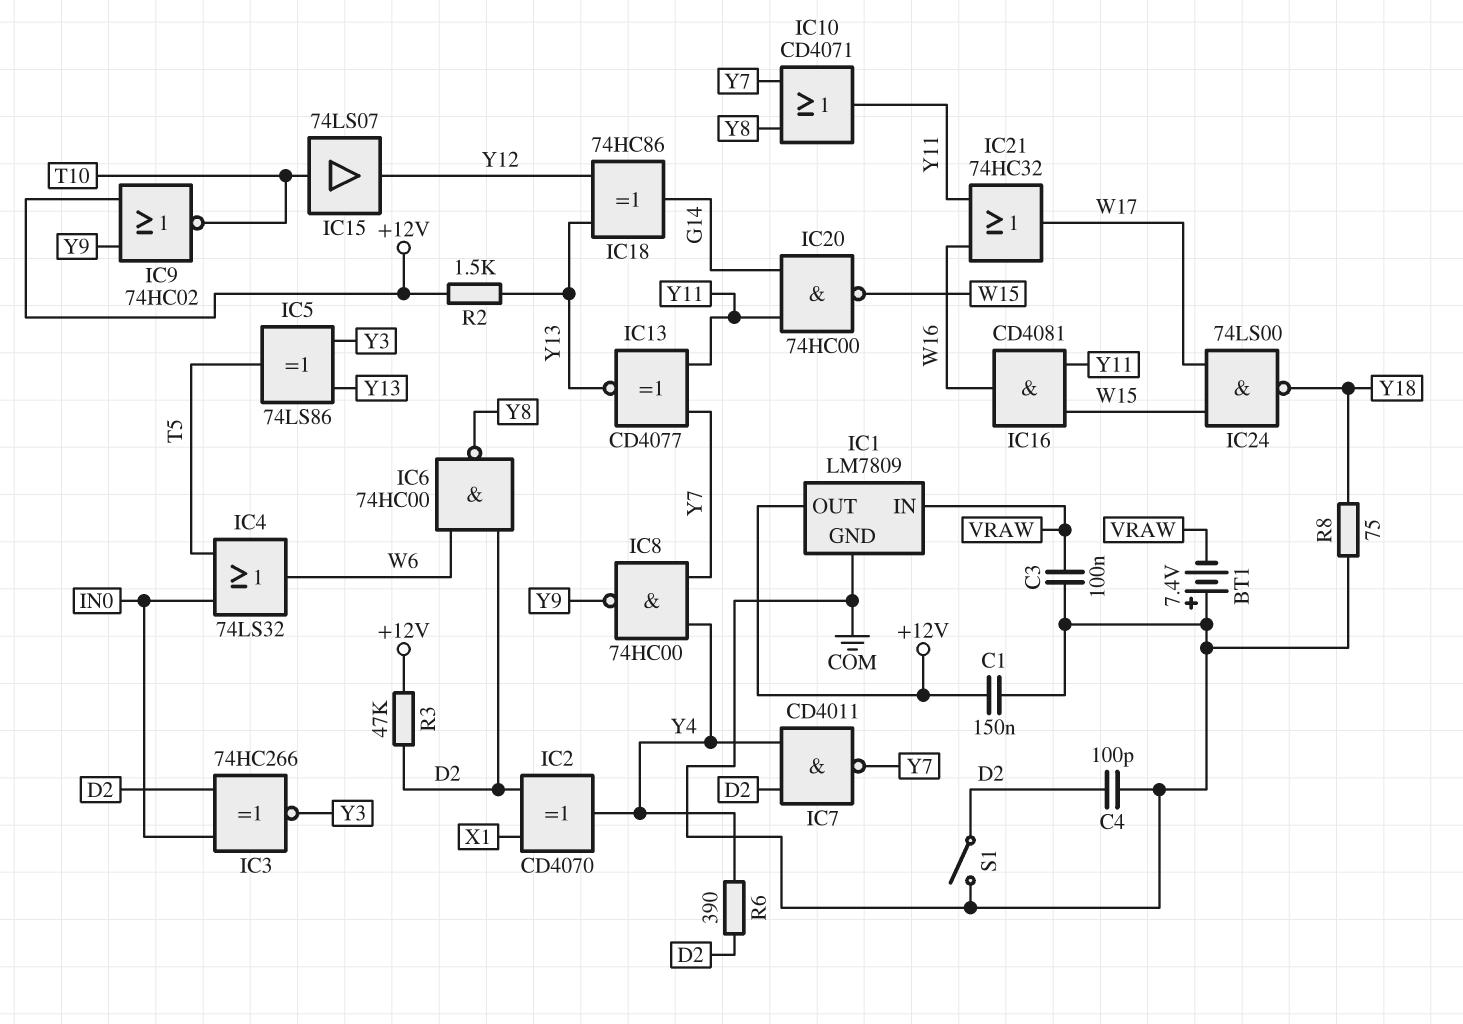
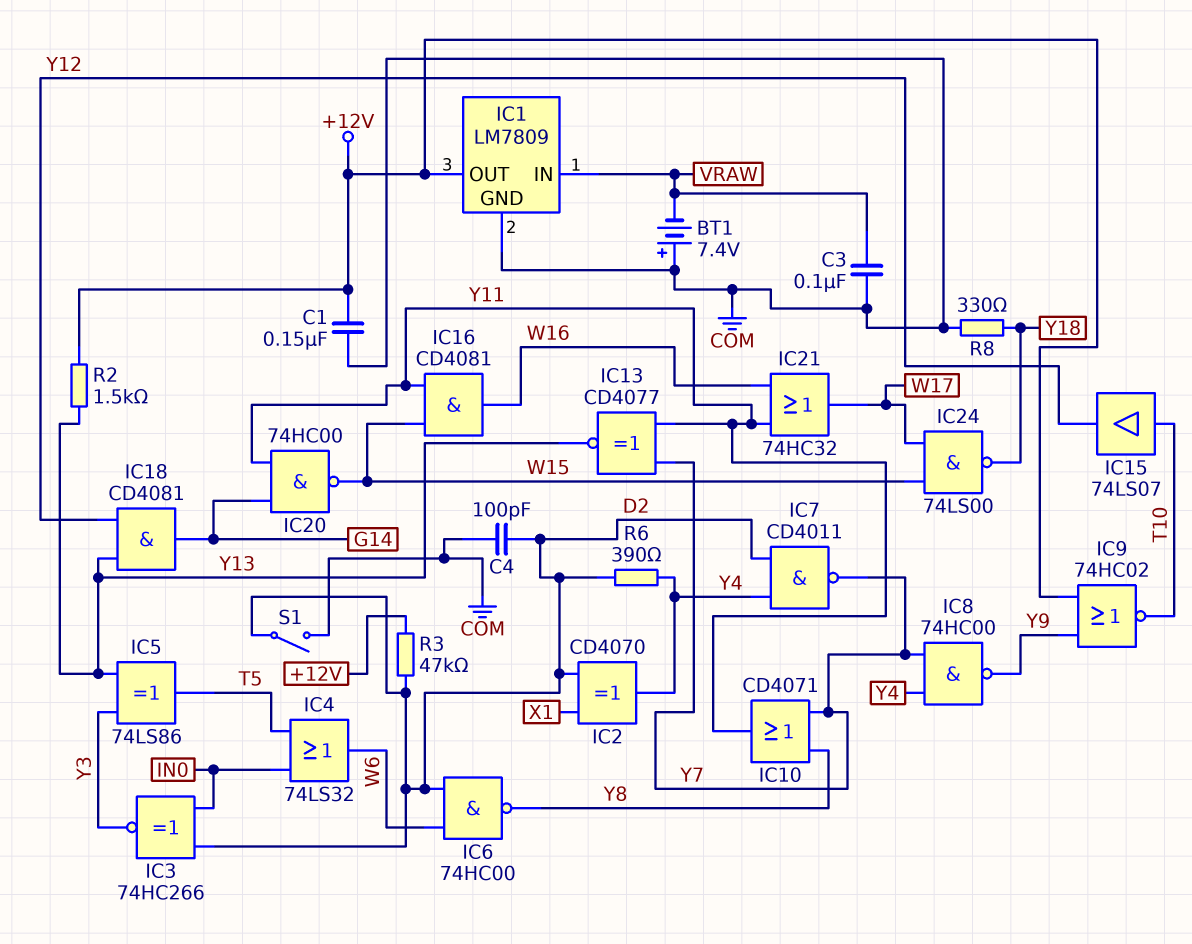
IC18: XOR 74HC86 (in Y12, in Y13, out G14) -> AND CD4081 (in Y12, in Y13, out G14)
R8: 75 (COM, Y18) -> 330 (COM, Y18)

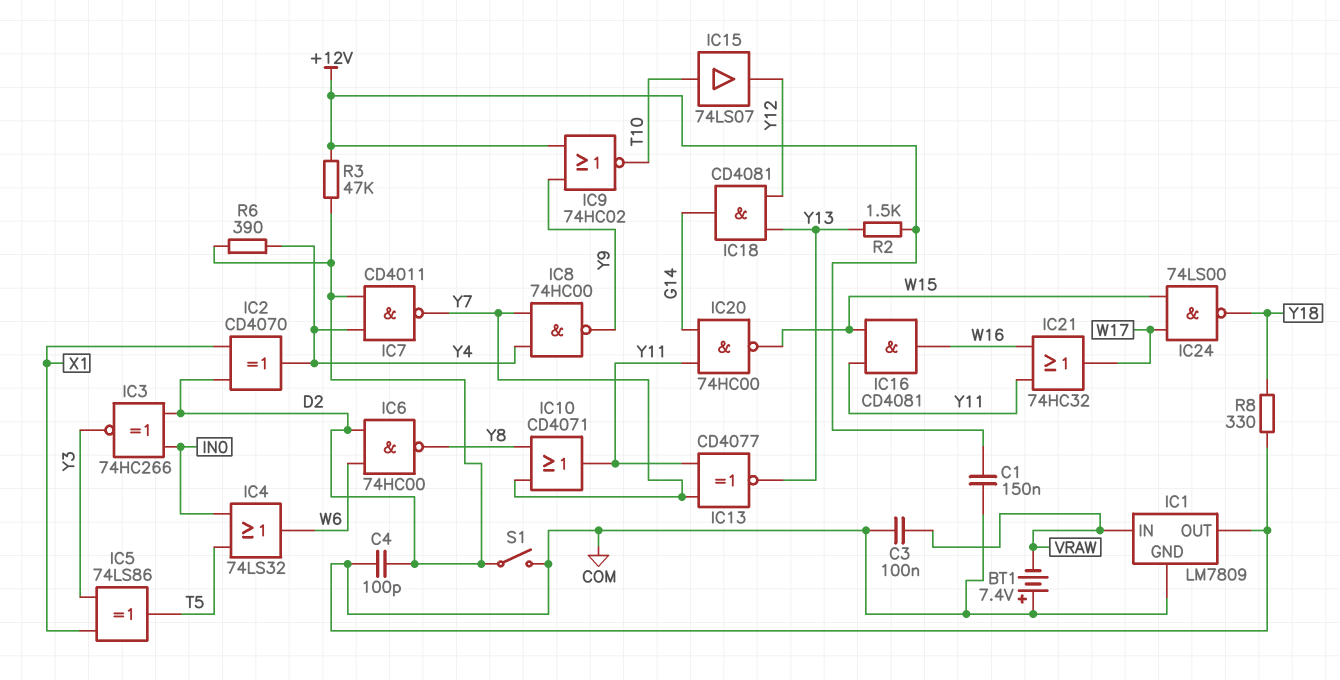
IC1 pin OUT: +12V -> COM
IC5: XOR 74LS86 (in Y3, in Y13, out T5) -> XOR 74LS86 (in X1, in Y3, out T5)

